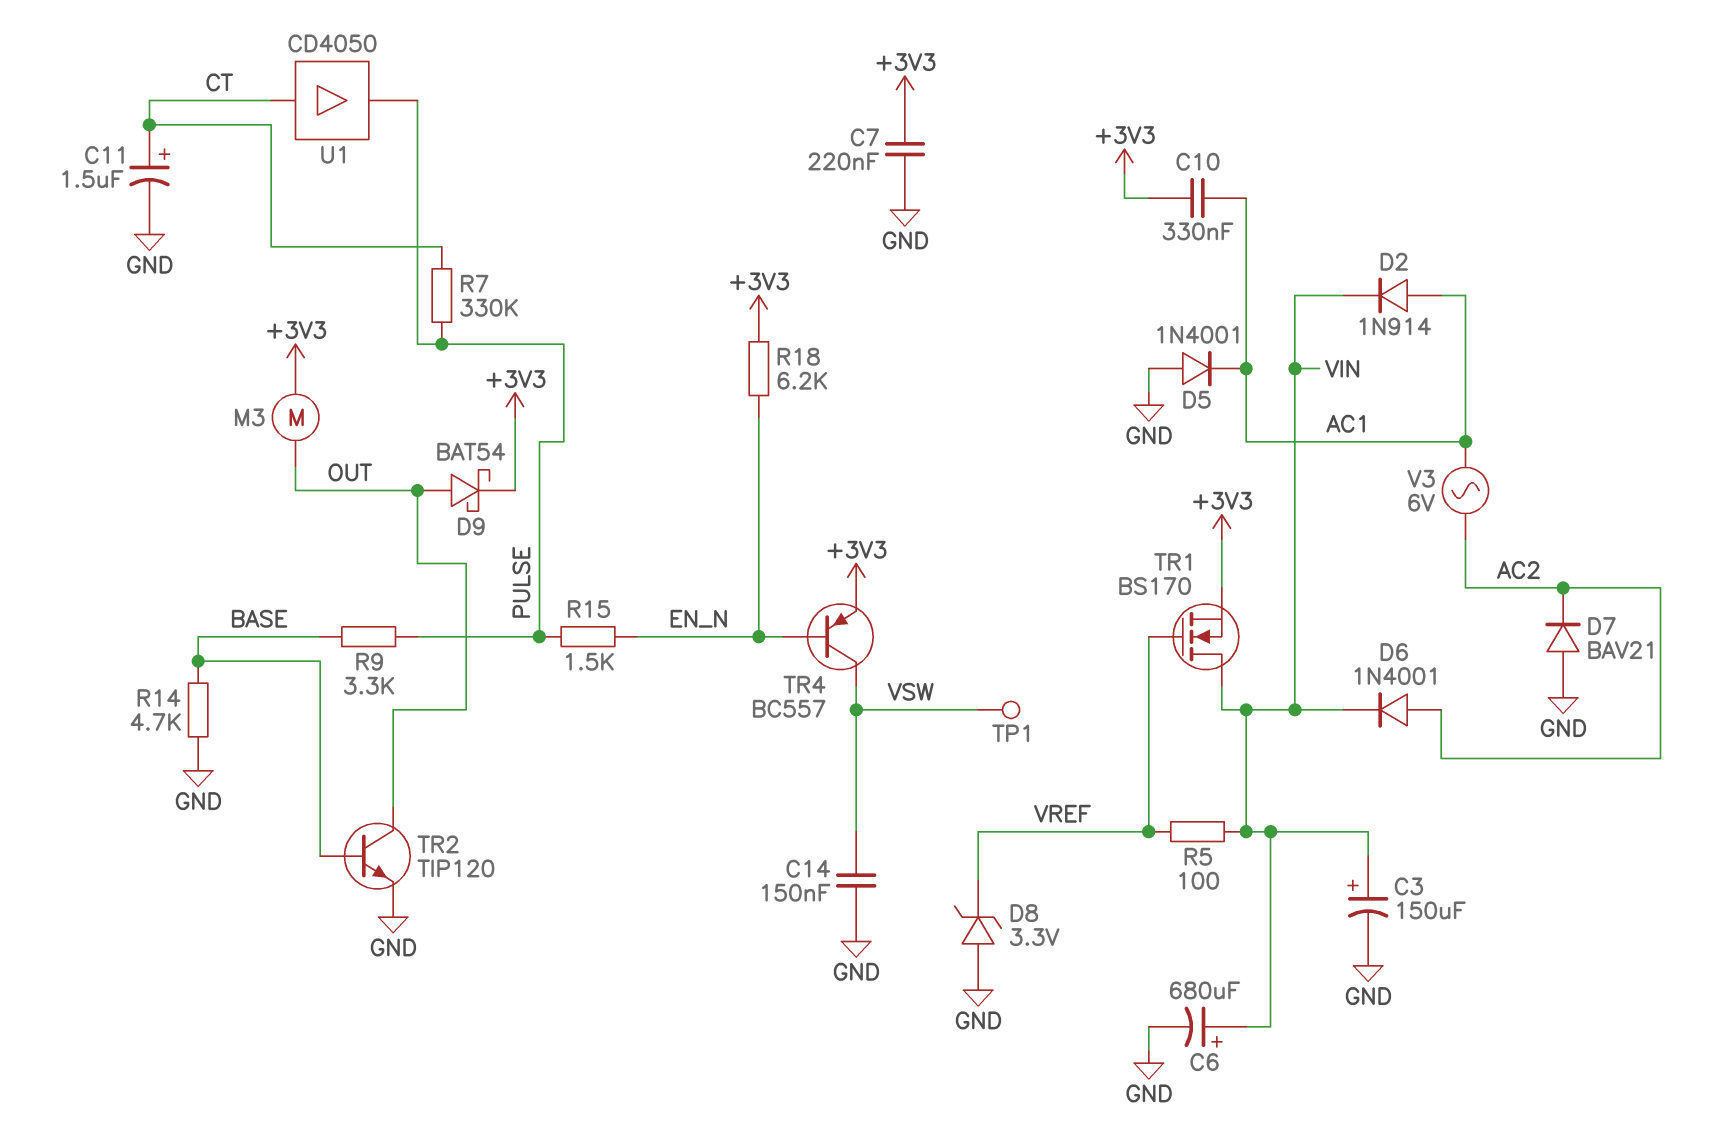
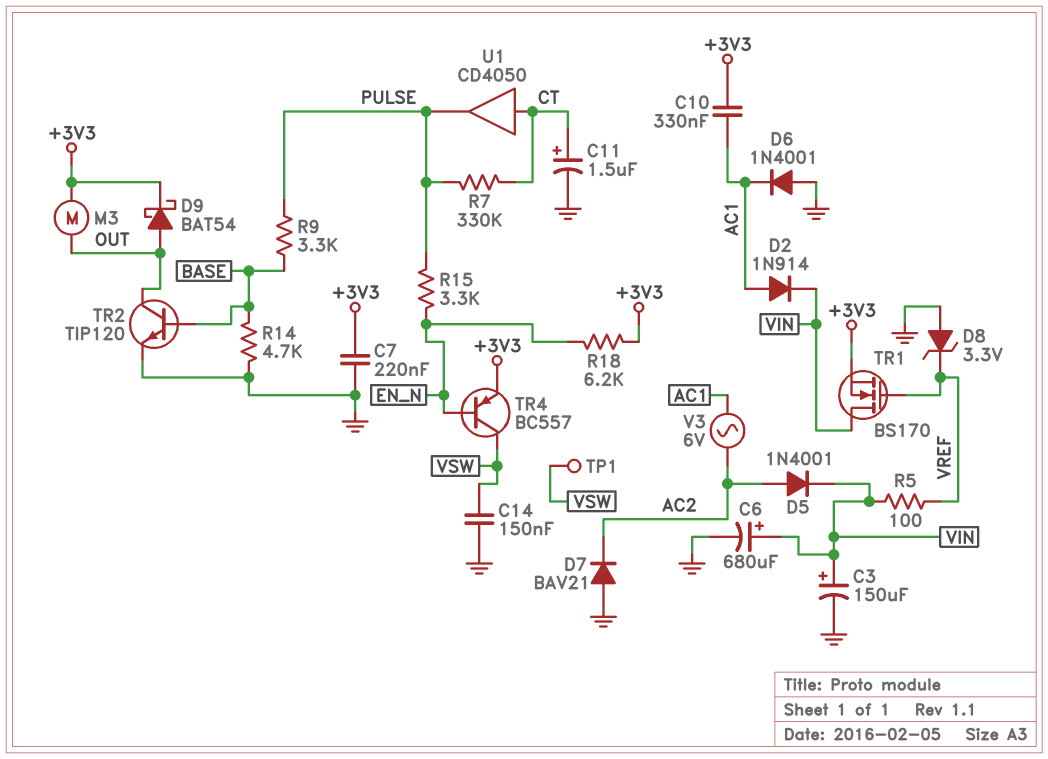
D5: diode 1N4001 (A GND, K AC1) -> diode 1N4001 (A AC2, K VIN)
D6: diode 1N4001 (A AC2, K VIN) -> diode 1N4001 (A GND, K AC1)
R15: 1.5k (EN_N, PULSE) -> 3.3k (EN_N, PULSE)

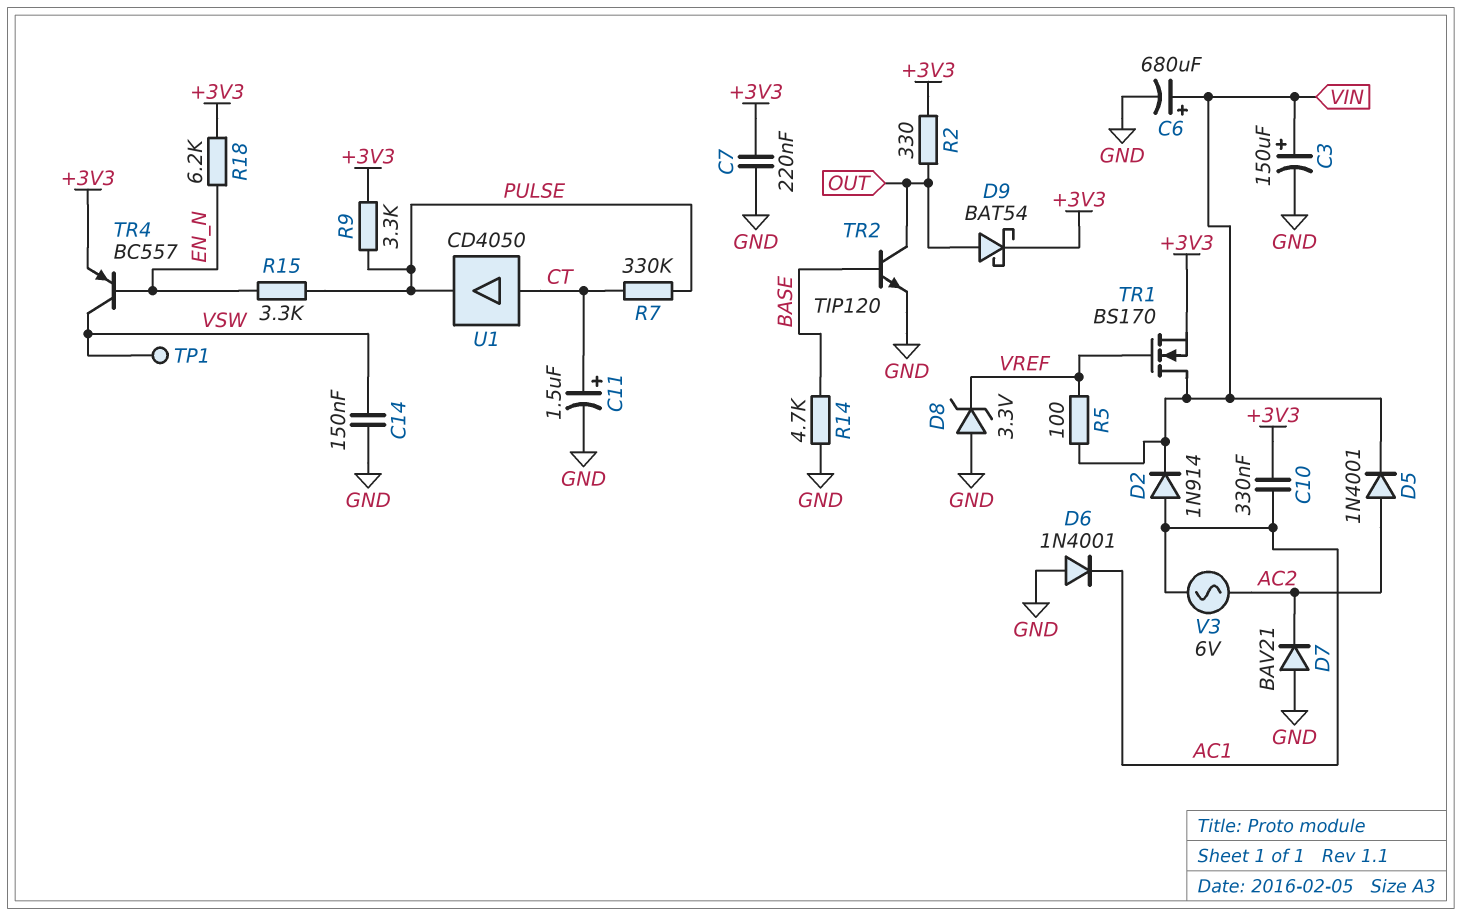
M3: motor (+3V3, OUT) -> none
R2: none -> 330 (+3V3, OUT)
R9: 3.3k (BASE, PULSE) -> 3.3k (+3V3, PULSE)

